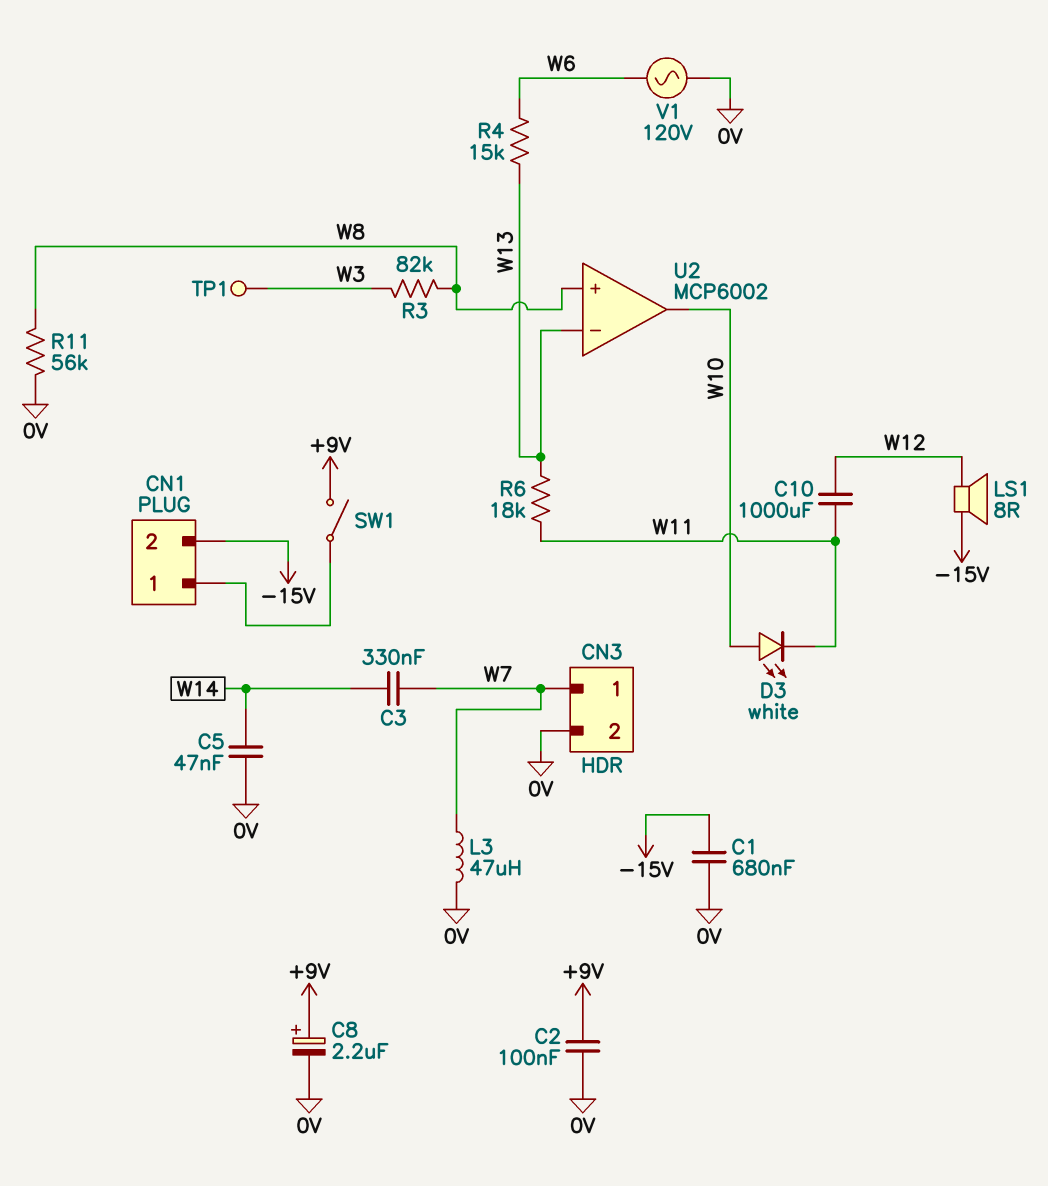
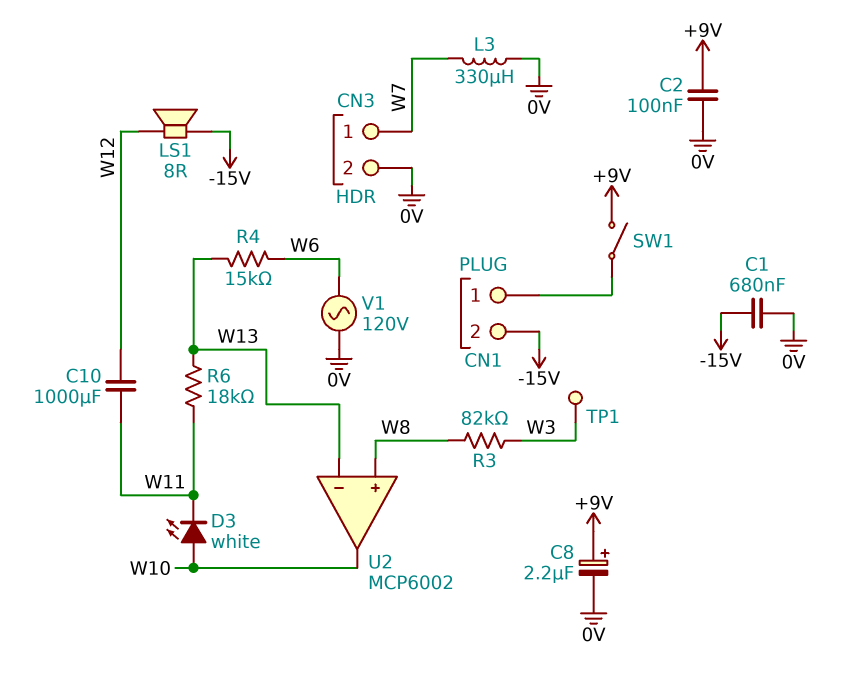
C3: 330nF (W7, W14) -> none
C5: 47nF (0V, W14) -> none
L3: 47uH (0V, W7) -> 330uH (0V, W7)
R11: 56k (0V, W8) -> none

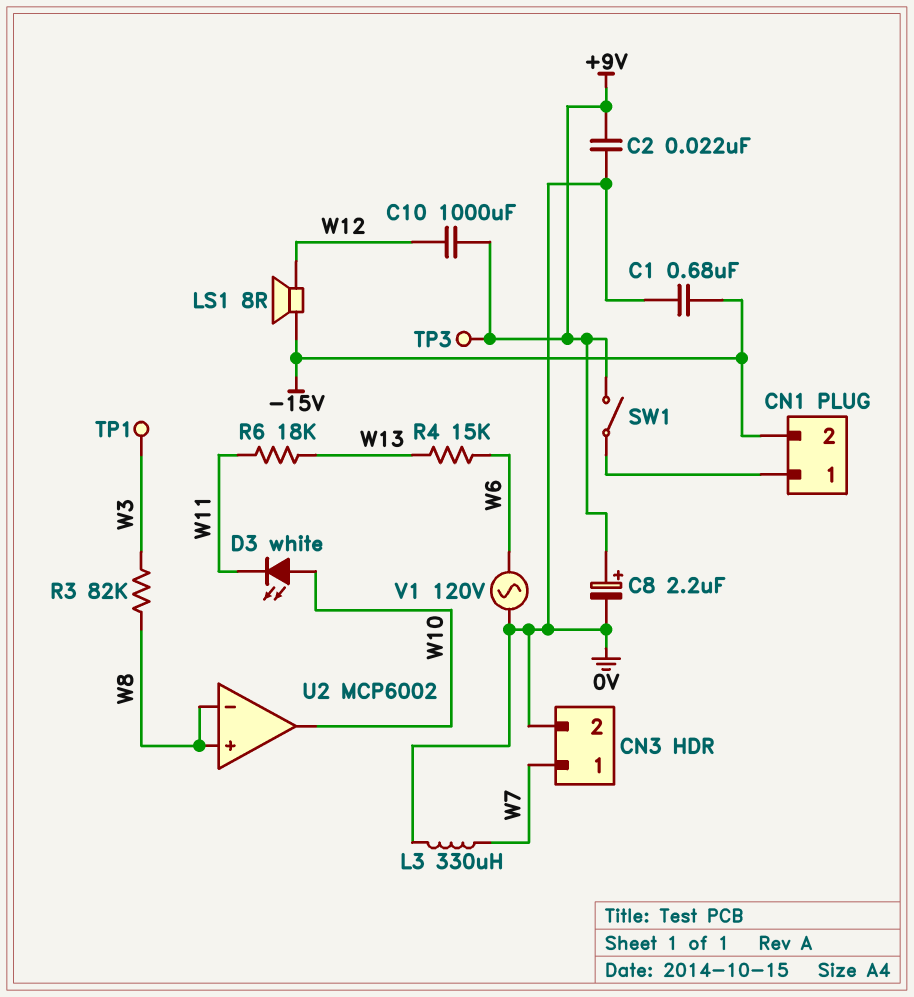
C2: 100nF (+9V, 0V) -> 22nF (+9V, 0V)
C10: 1000uF (W11, W12) -> 1000uF (+9V, W12)
TP3: none -> test point (+9V)
U2 pin in-: W13 -> W8

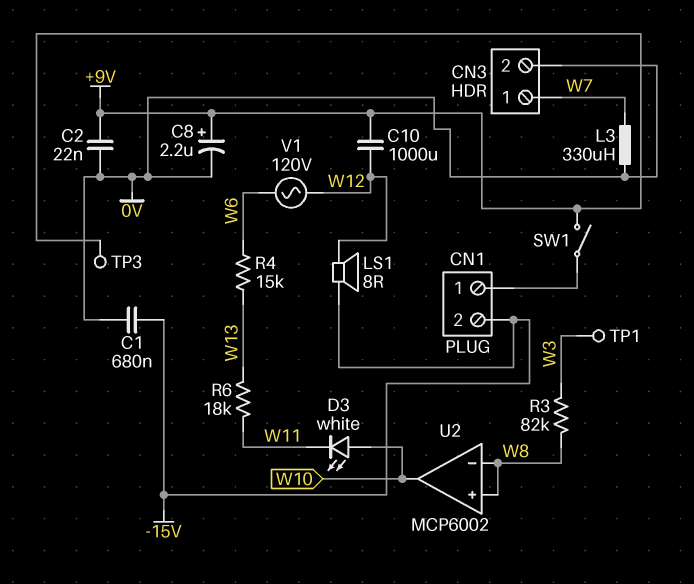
V1: AC 120V (0V, W6) -> AC 120V (W6, W12)

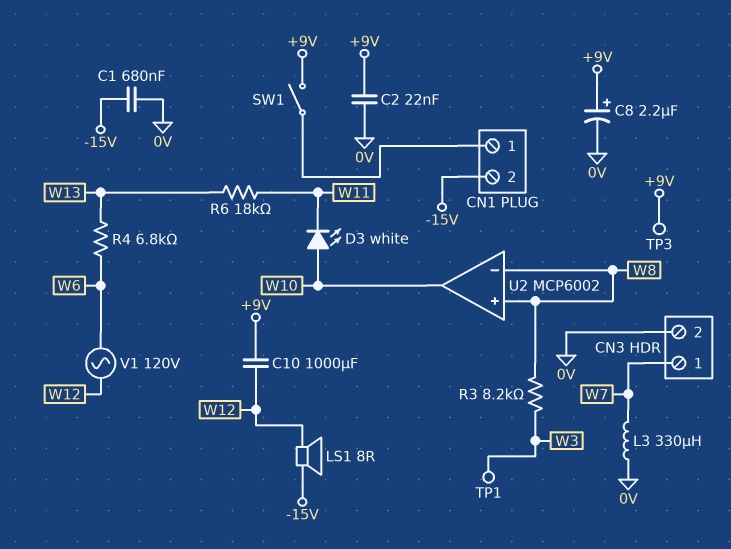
R3: 82k (W3, W8) -> 8.2k (W3, W8)
R4: 15k (W6, W13) -> 6.8k (W6, W13)

